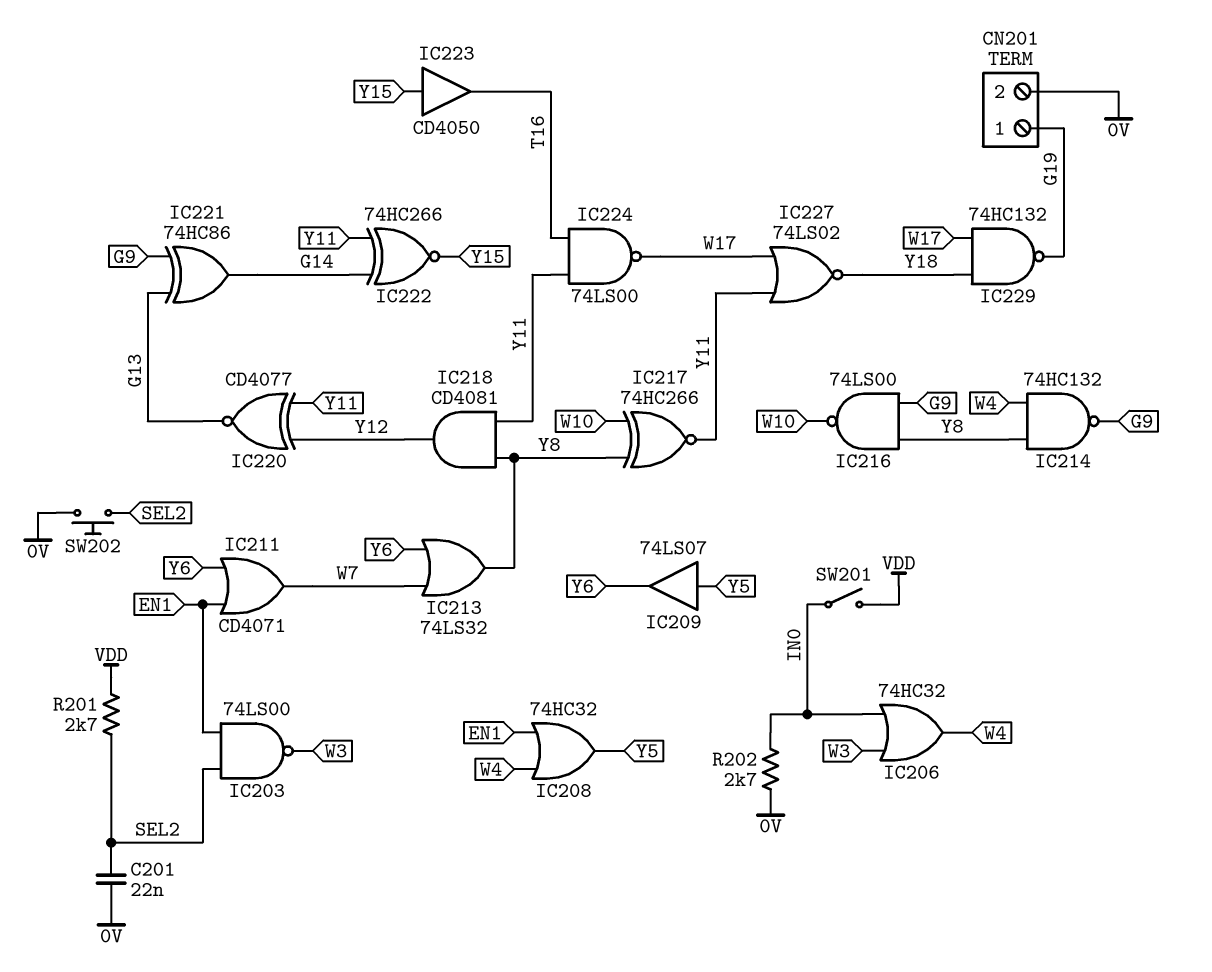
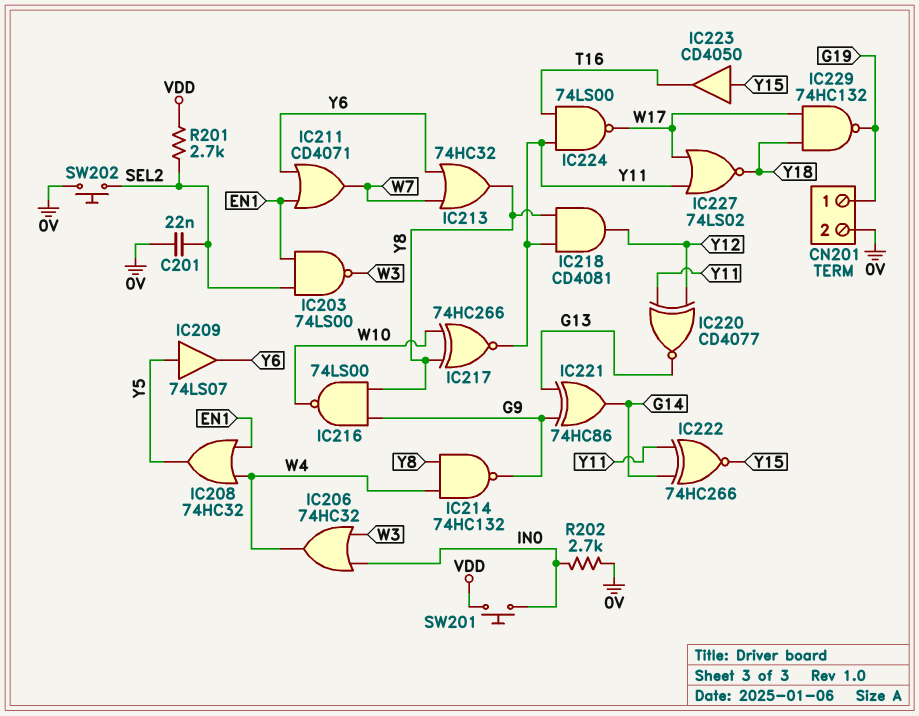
IC213: OR 74LS32 (in W7, in Y6, out Y8) -> OR 74HC32 (in W7, in Y6, out Y8)
SW201: switch (IN0, VDD) -> button (IN0, VDD)

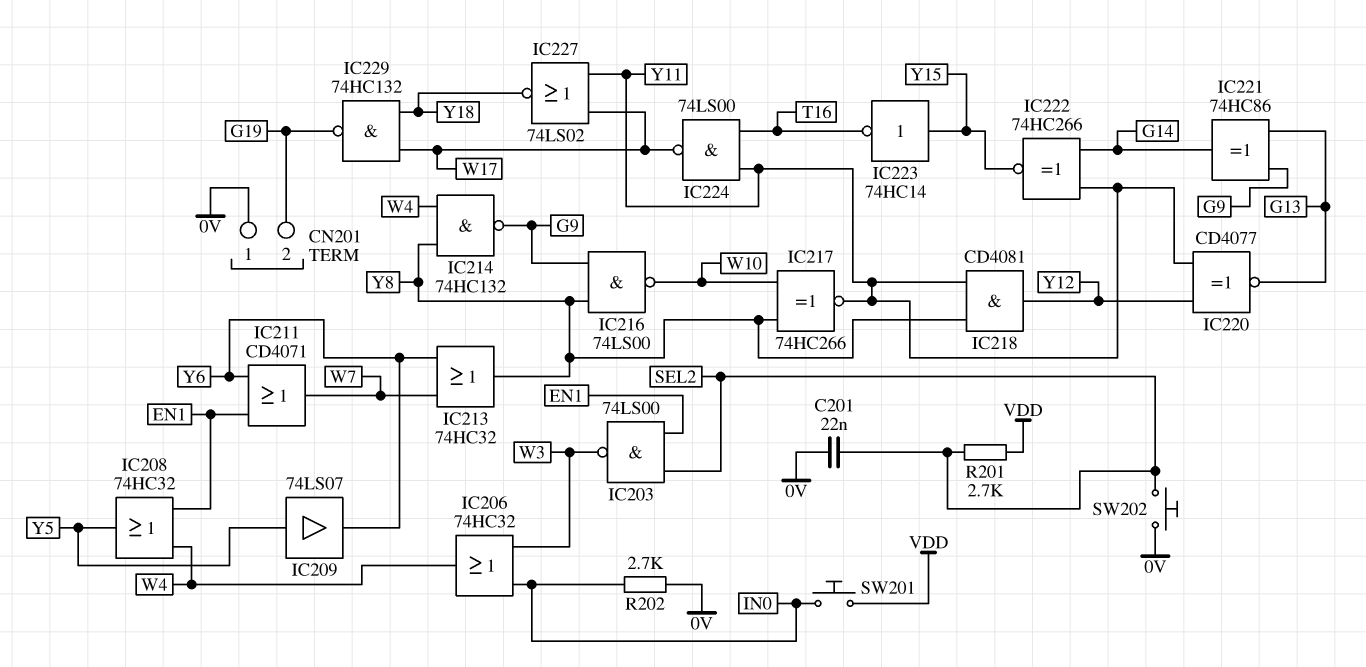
CN201 pin 1: G19 -> 0V
CN201 pin 2: 0V -> G19
IC223: buffer CD4050 (in Y15, out T16) -> NOT 74HC14 (in Y15, out T16)

